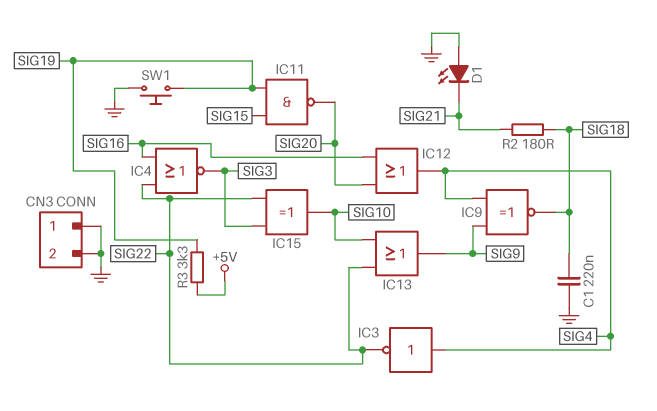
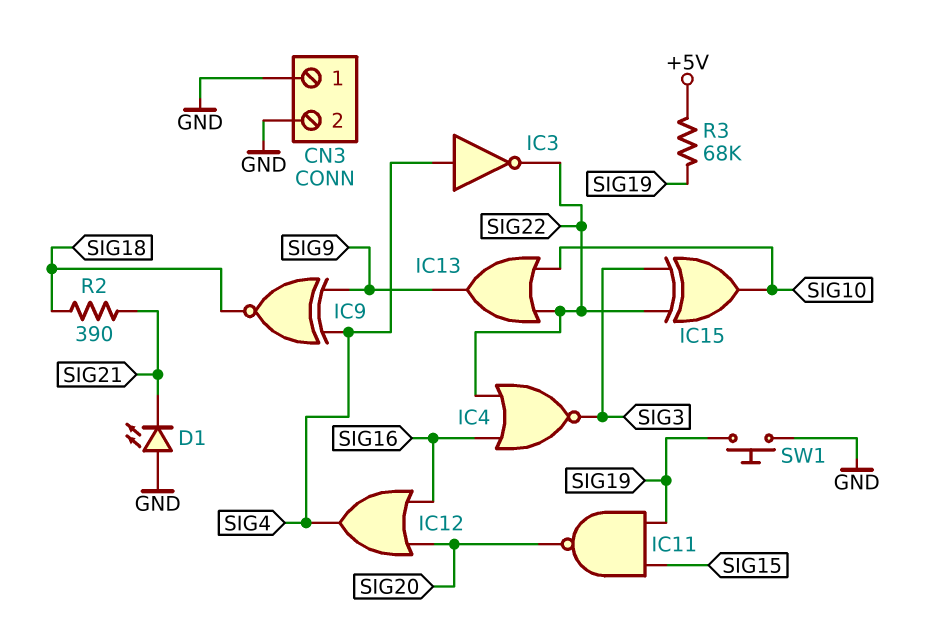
C1: 220nF (GND, SIG18) -> none
R2: 180 (SIG18, SIG21) -> 390 (SIG18, SIG21)
R3: 3.3k (+5V, SIG19) -> 68k (+5V, SIG19)

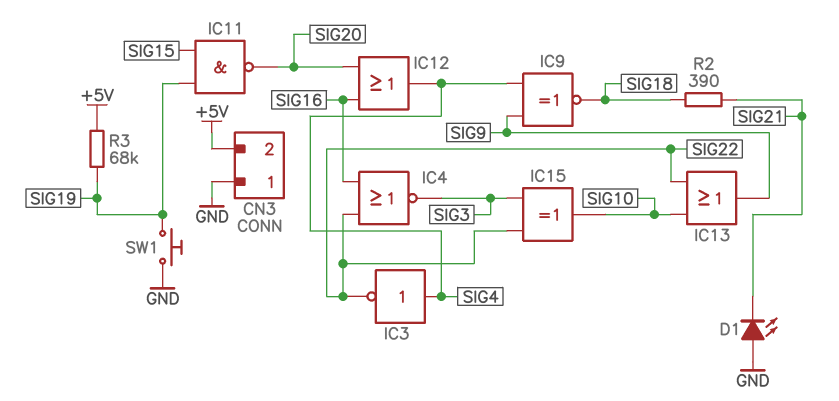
CN3 pin 2: GND -> +5V

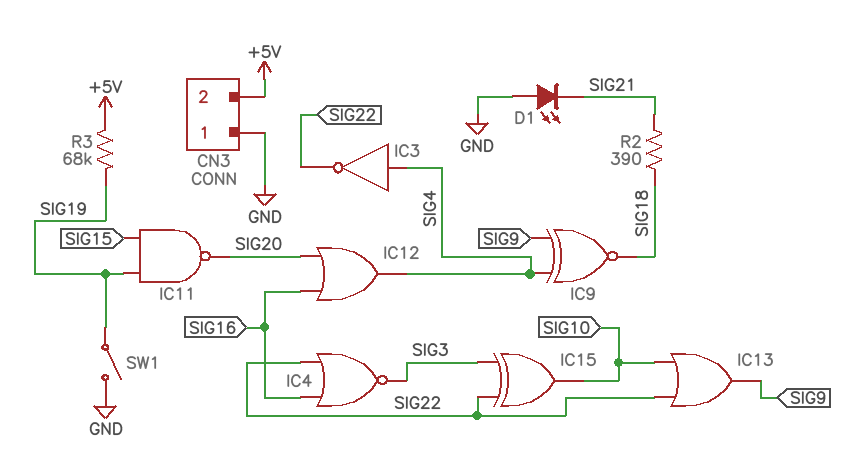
SW1: button (GND, SIG19) -> switch (GND, SIG19)

